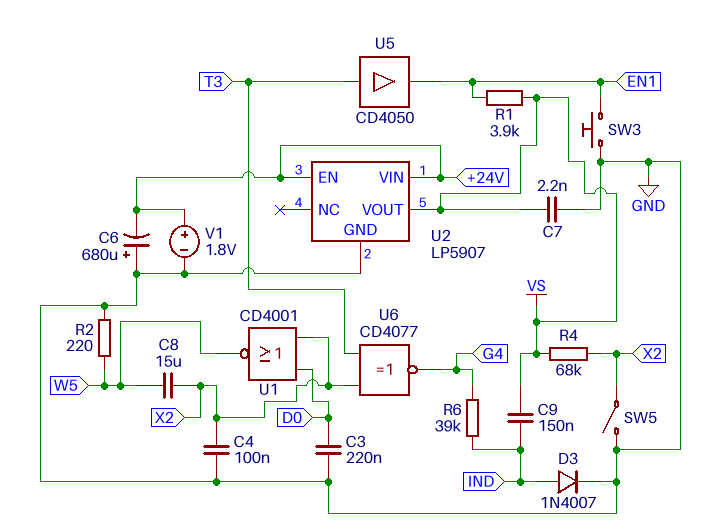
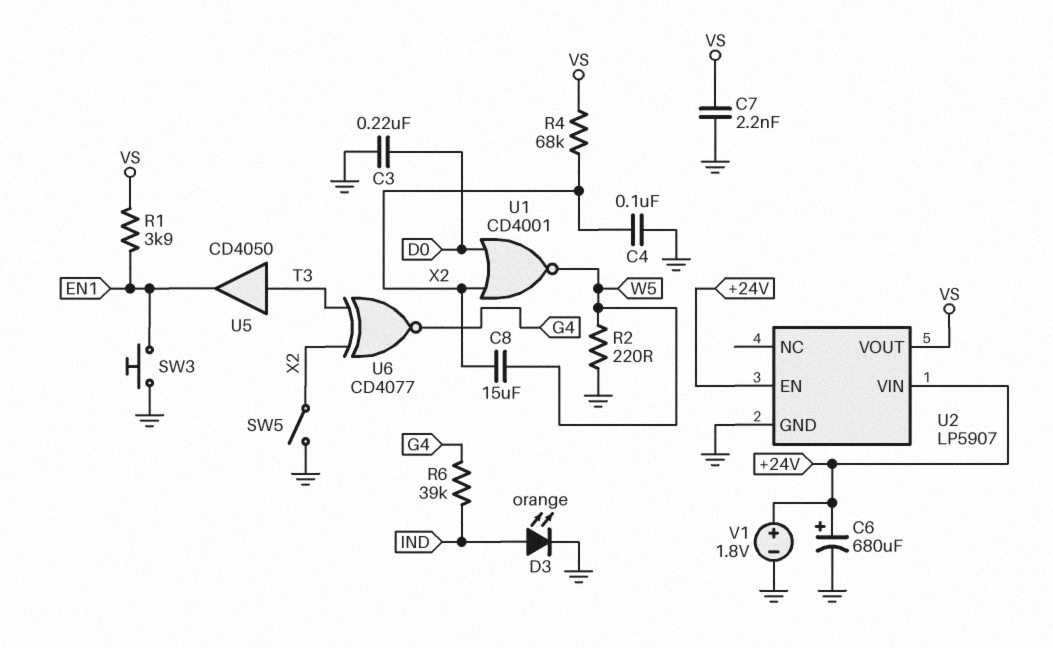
C6: 680uF (plus GND, minus +24V) -> 680uF (plus +24V, minus GND)
C9: 150nF (IND, VS) -> none
D3: diode 1N4007 (A IND, K GND) -> LED orange (A IND, K GND)

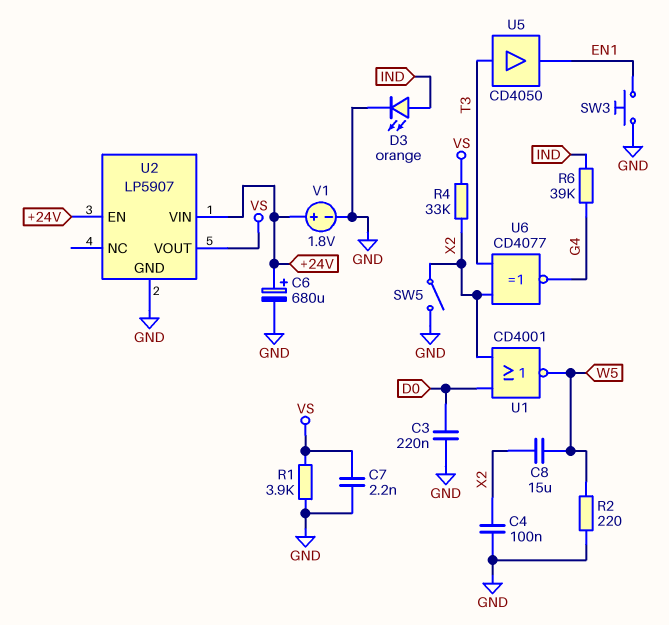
R1: 3.9k (EN1, VS) -> 3.9k (GND, VS)
R4: 68k (VS, X2) -> 33k (VS, X2)

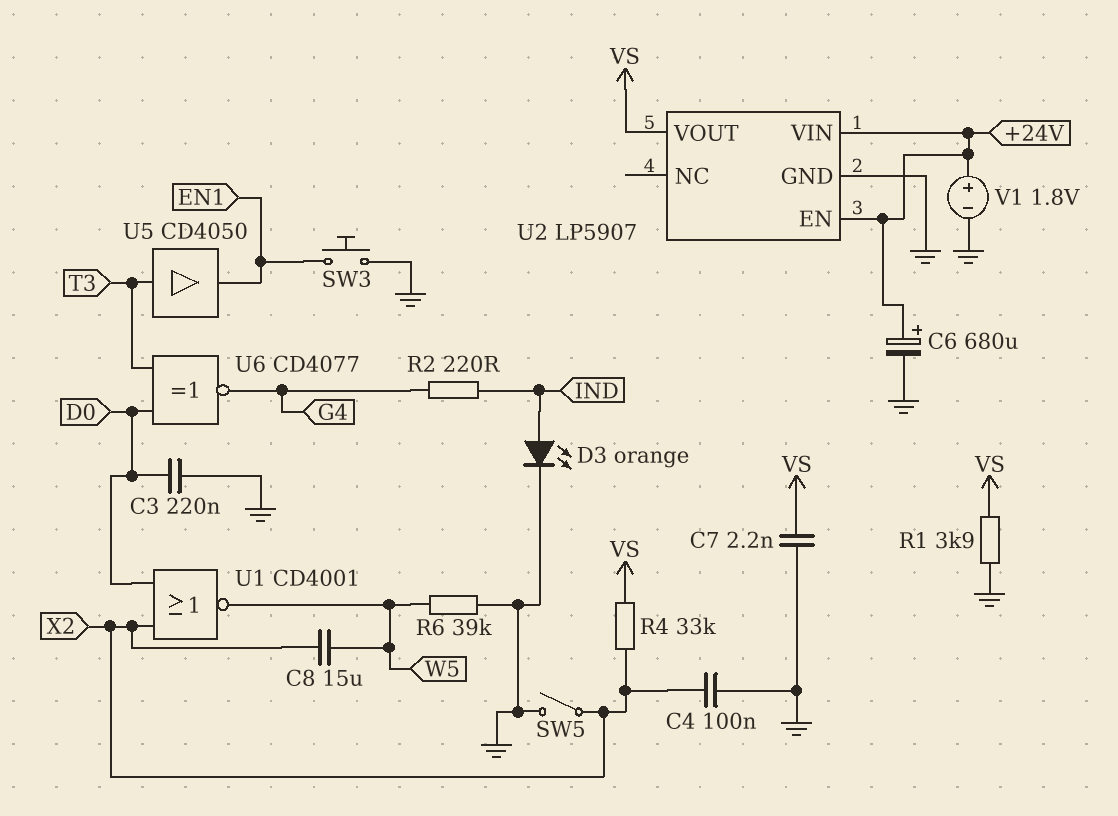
R2: 220 (GND, W5) -> 220 (G4, IND)
R6: 39k (G4, IND) -> 39k (GND, W5)
U6: XNOR CD4077 (in T3, in X2, out G4) -> XNOR CD4077 (in D0, in T3, out G4)

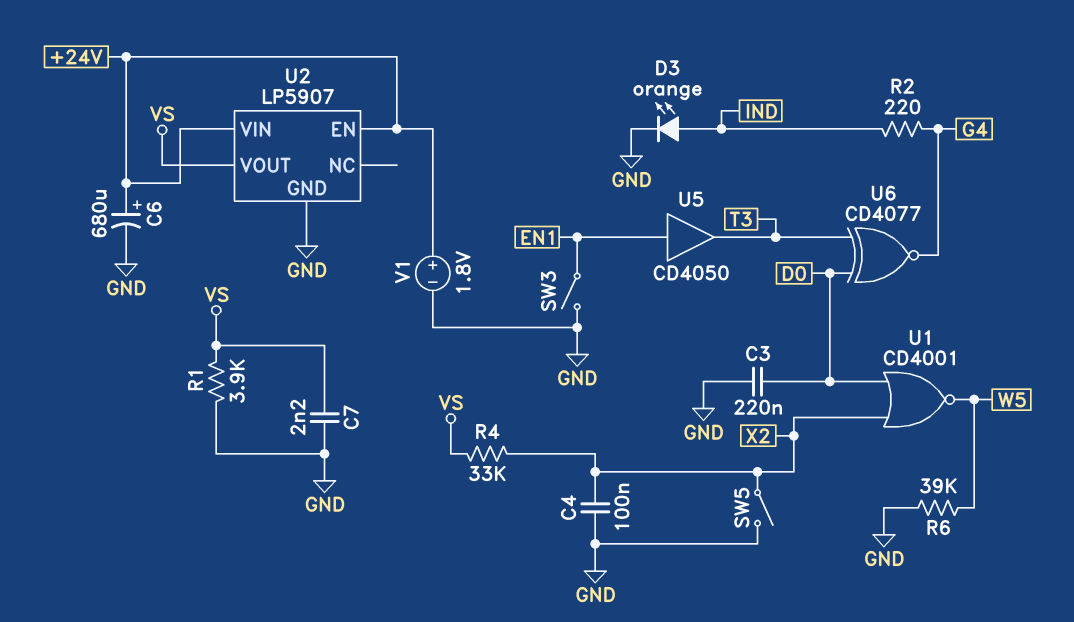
C8: 15uF (W5, X2) -> none
SW3: button (EN1, GND) -> switch (EN1, GND)
U5: buffer CD4050 (in T3, out EN1) -> buffer CD4050 (in EN1, out T3)

